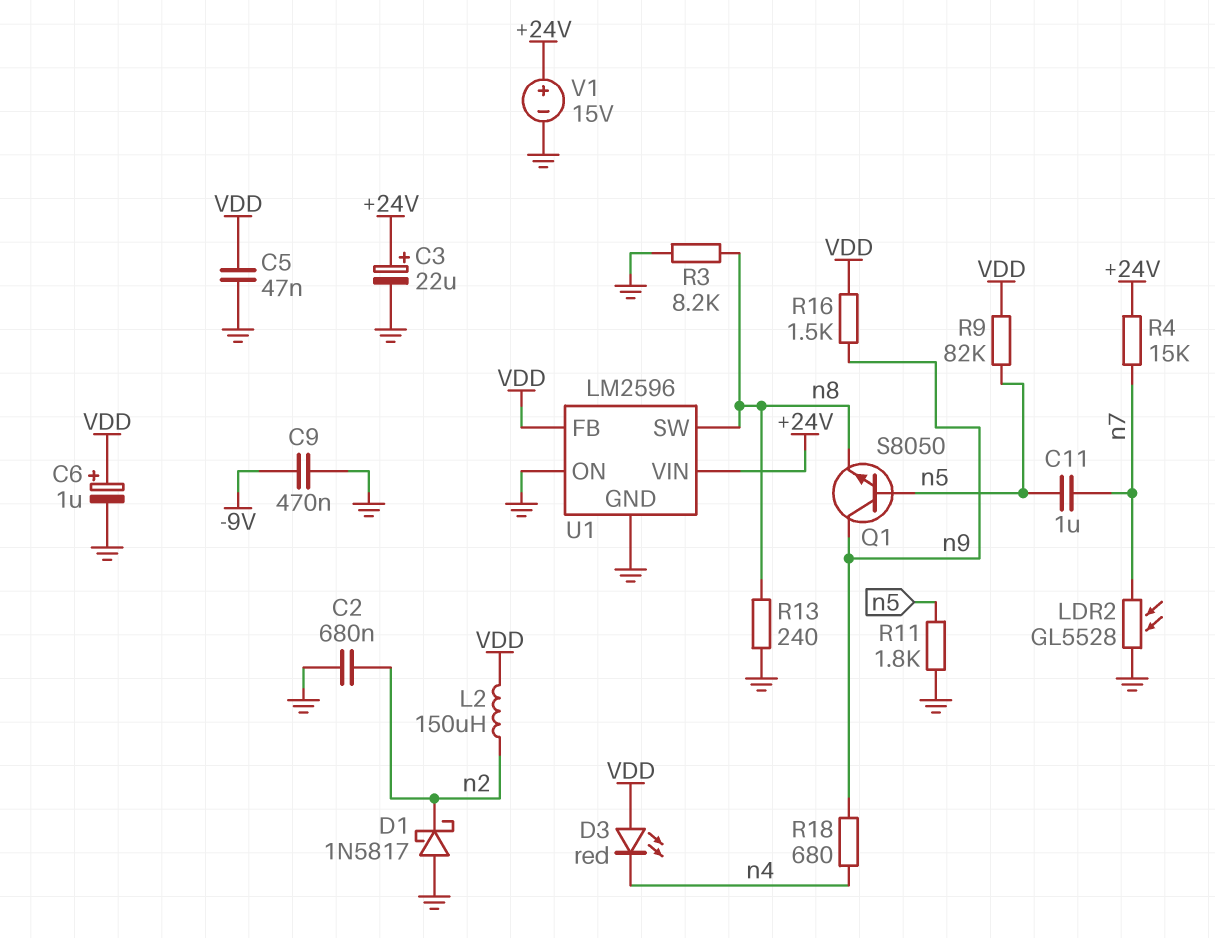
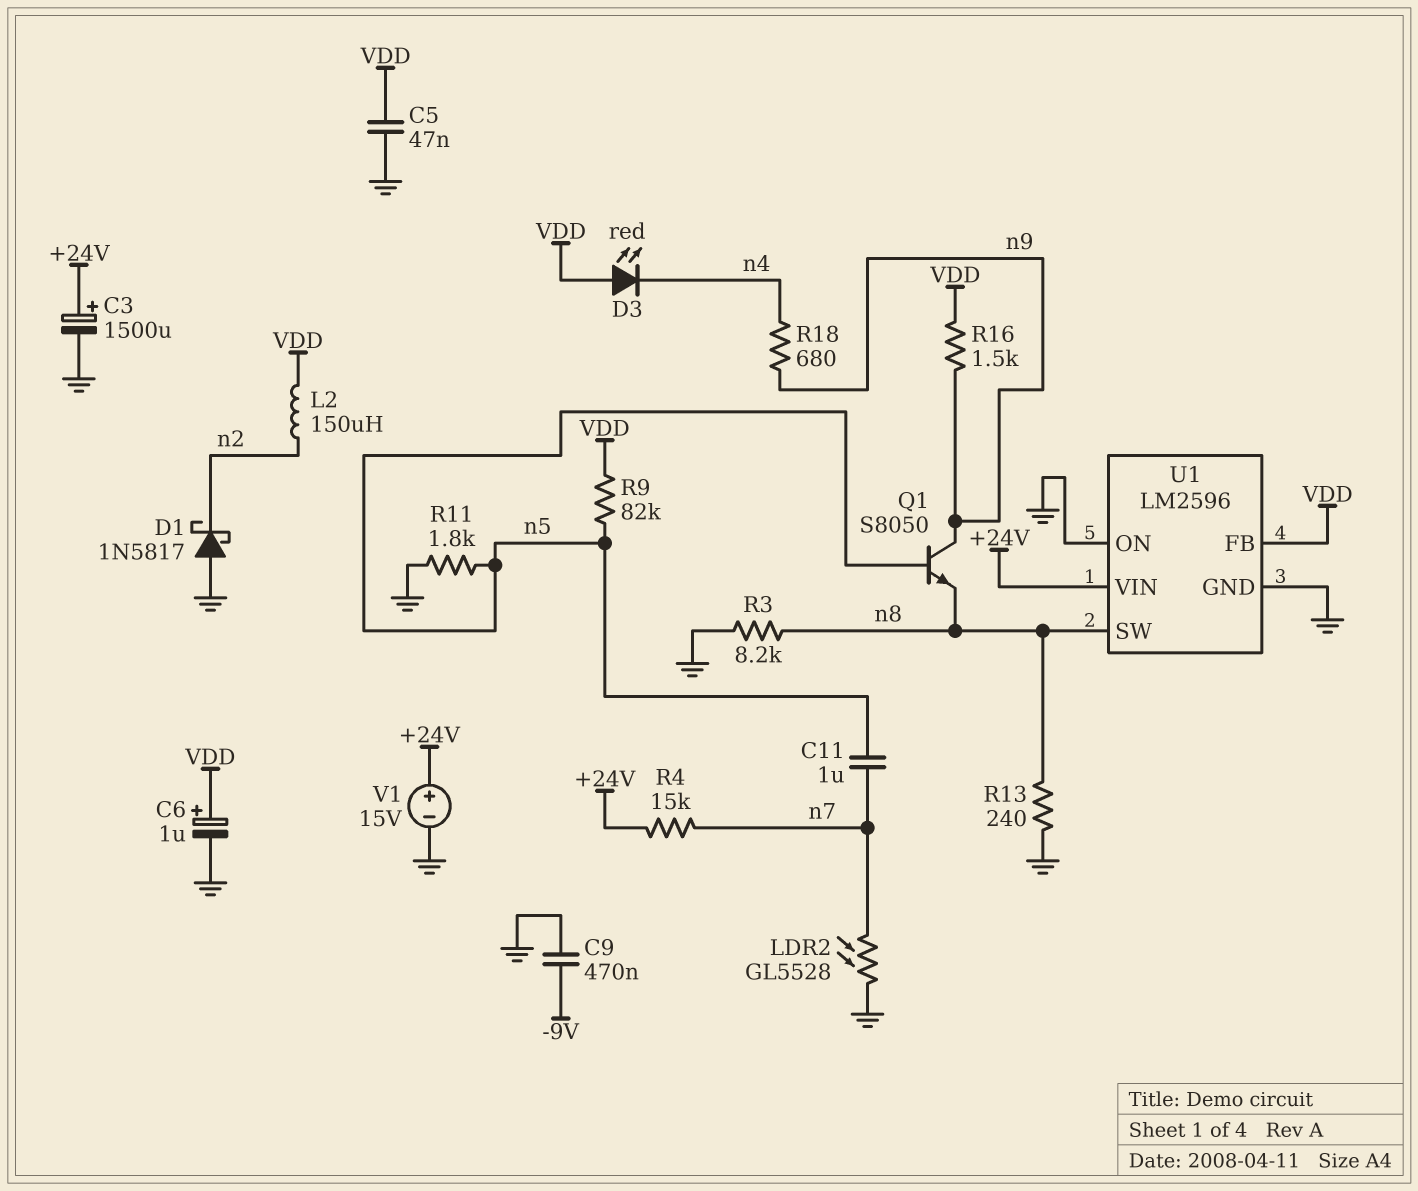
C2: 680nF (GND, n2) -> none
C3: 22uF (plus +24V, minus GND) -> 1500uF (plus +24V, minus GND)

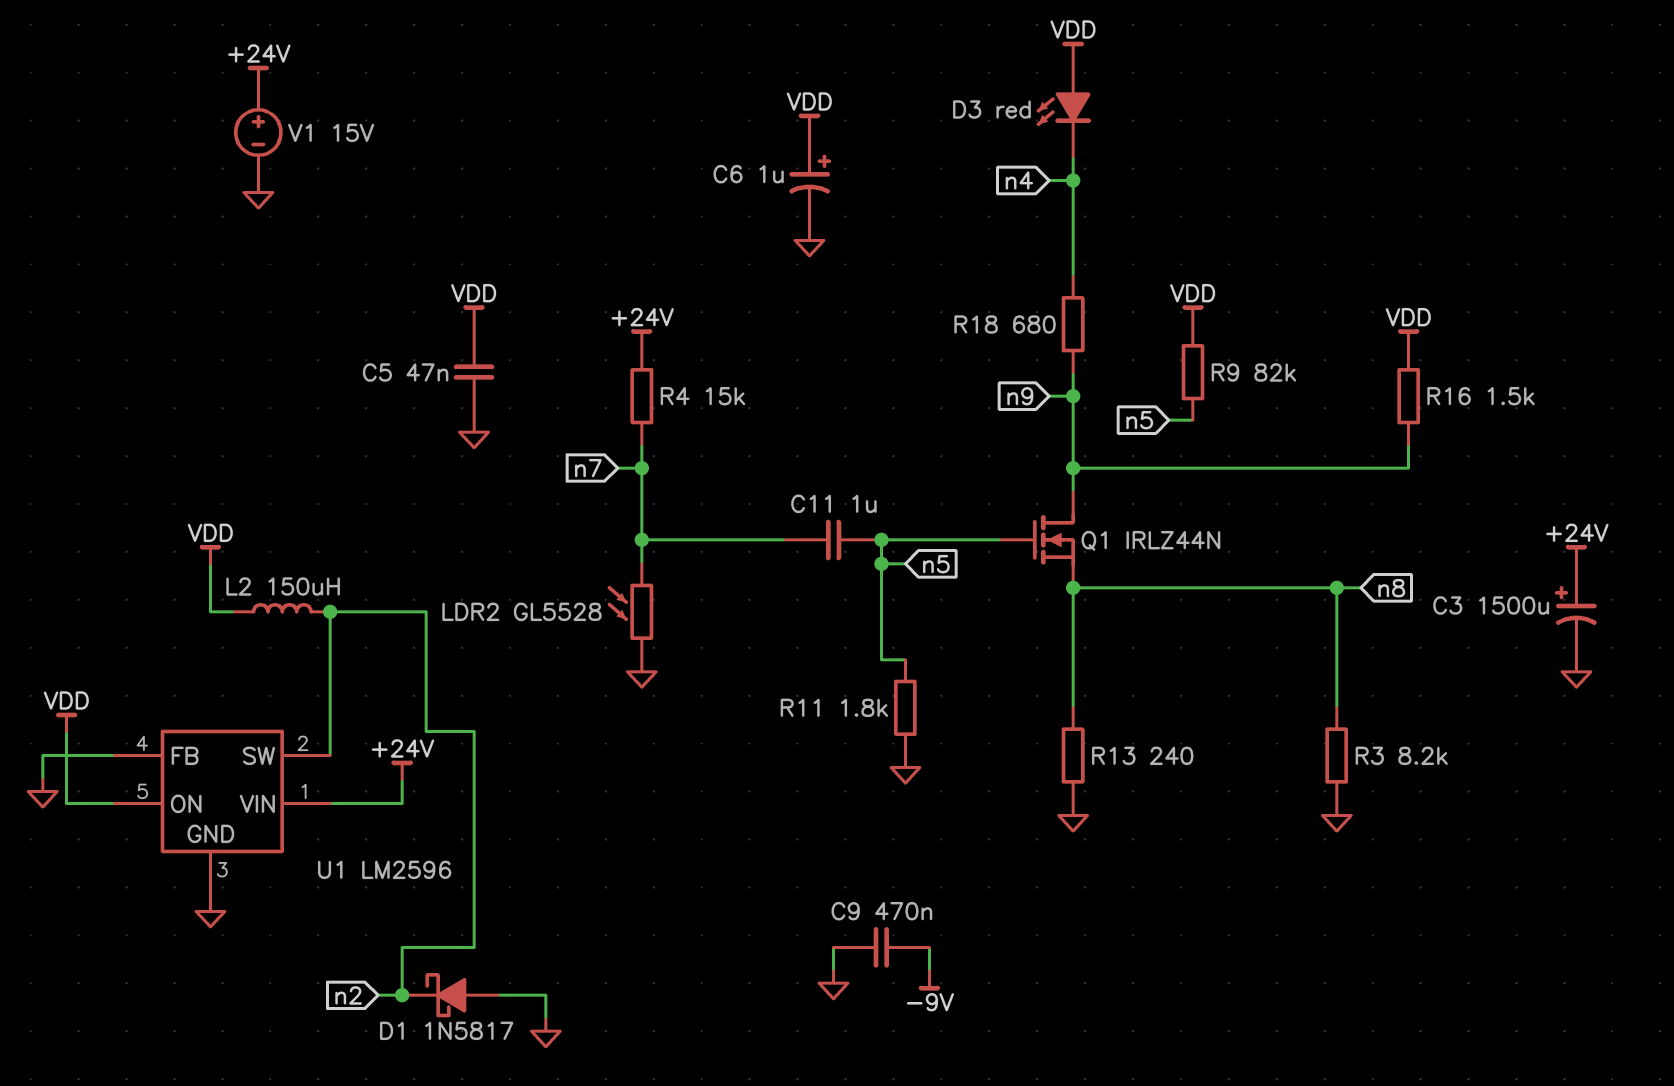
Q1: NPN S8050 (B n5, C n9, E n8) -> NMOS IRLZ44N (G n5, D n9, S n8)
U1 pin FB: VDD -> GND
U1 pin ON: GND -> VDD
U1 pin SW: n8 -> n2

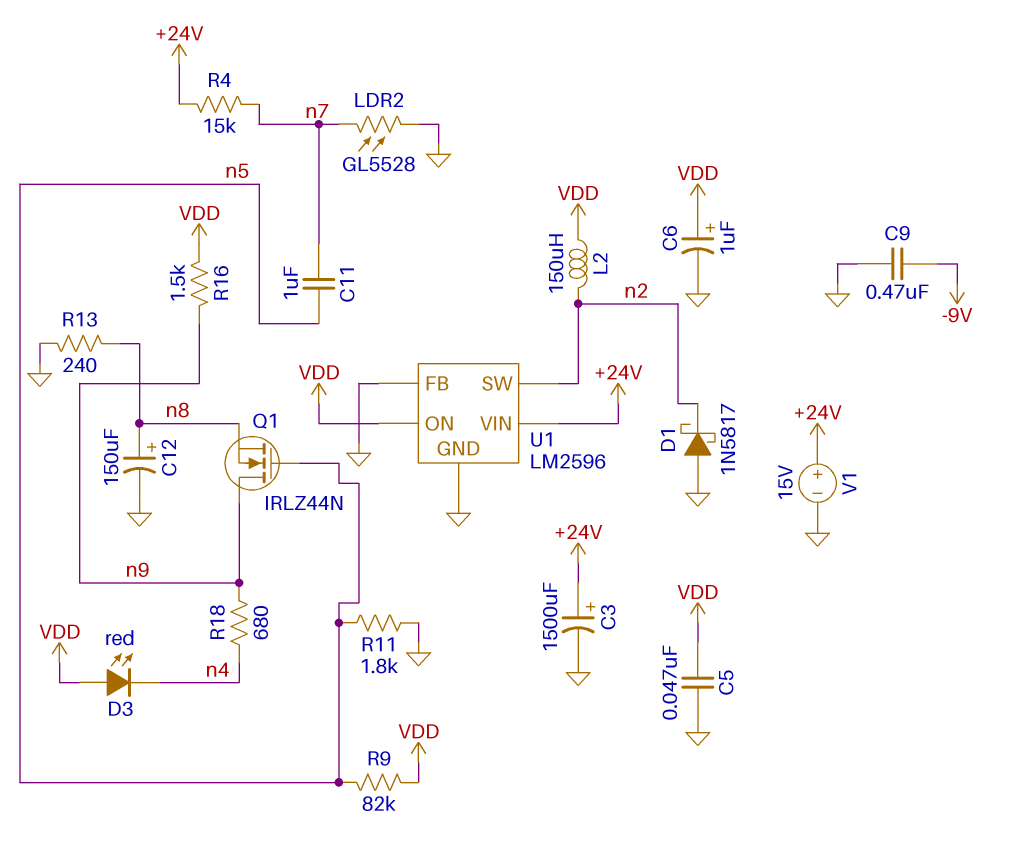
C12: none -> 150uF (plus n8, minus GND)
R3: 8.2k (GND, n8) -> none

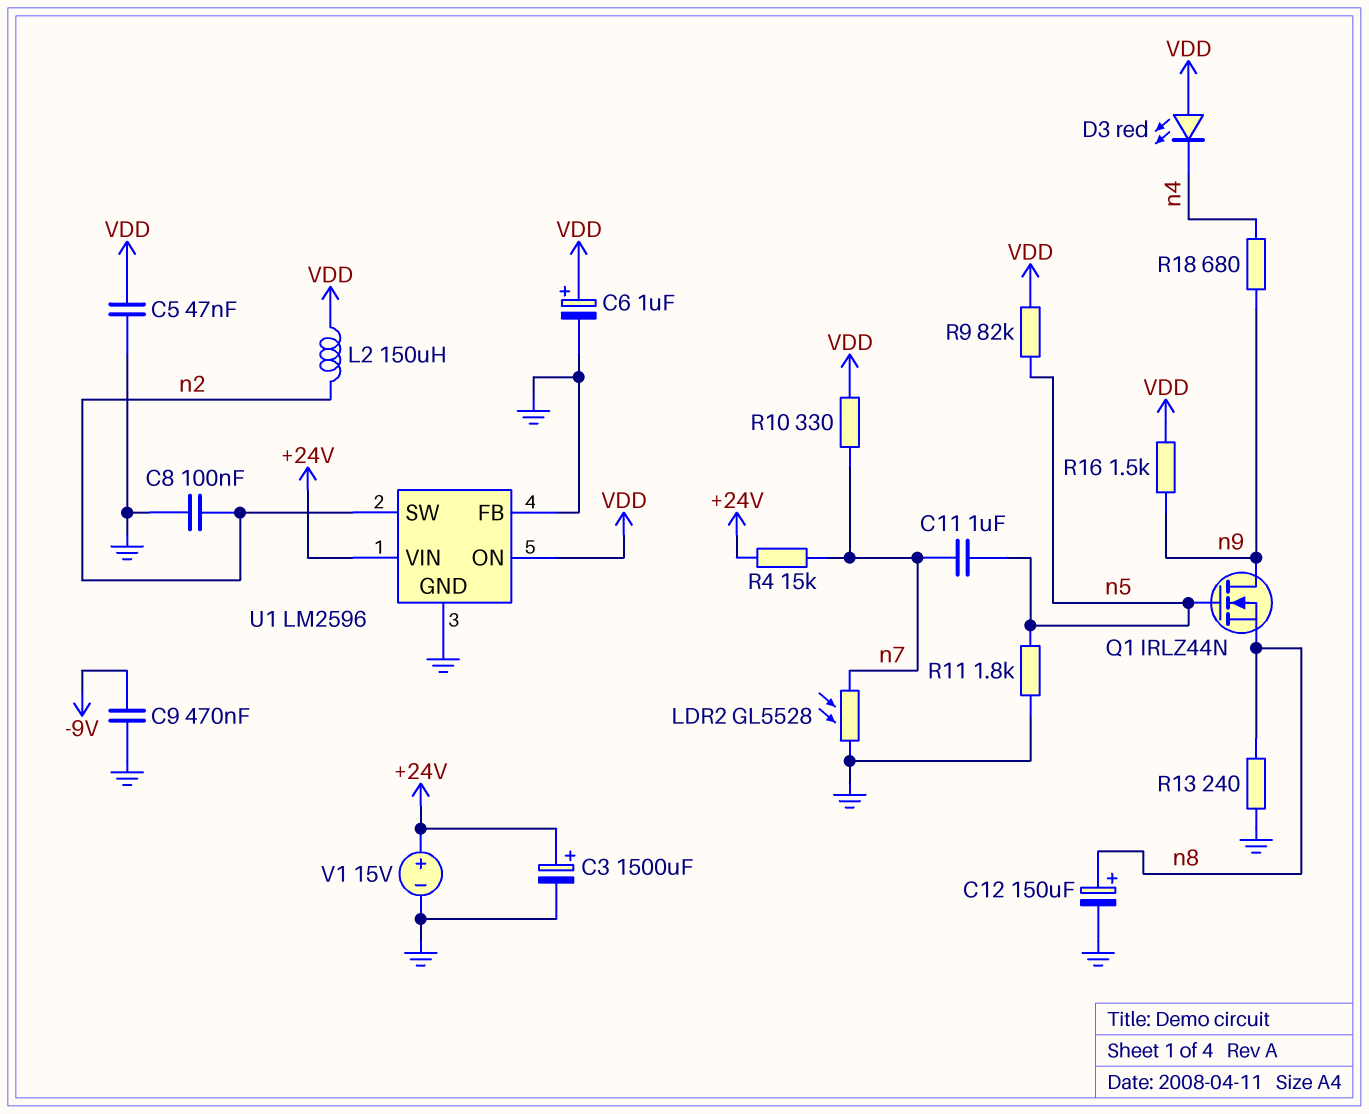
C8: none -> 100nF (GND, n2)
D1: schottky 1N5817 (A GND, K n2) -> none
R10: none -> 330 (VDD, n7)

